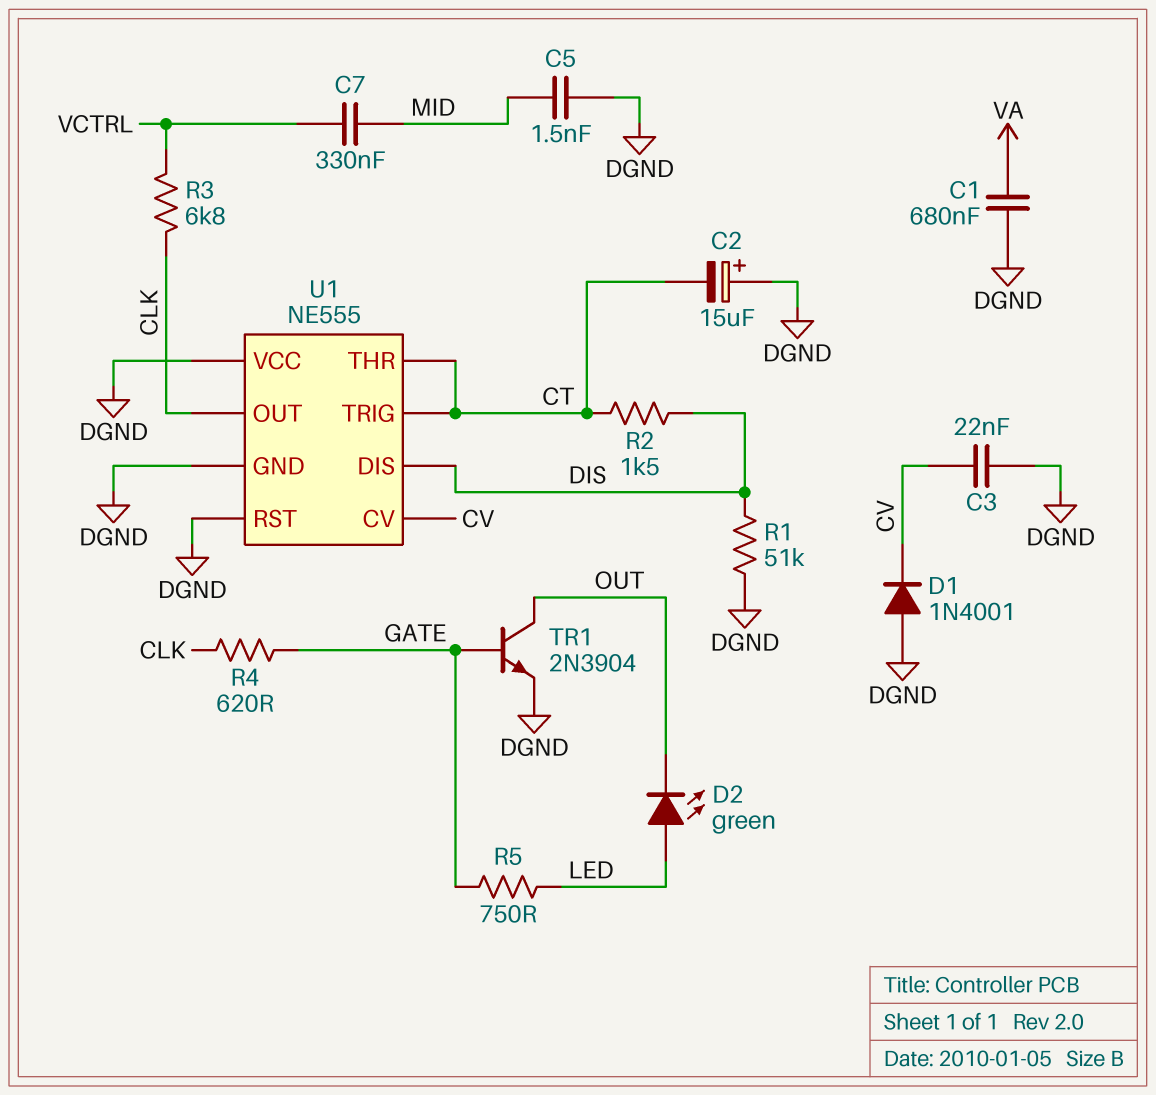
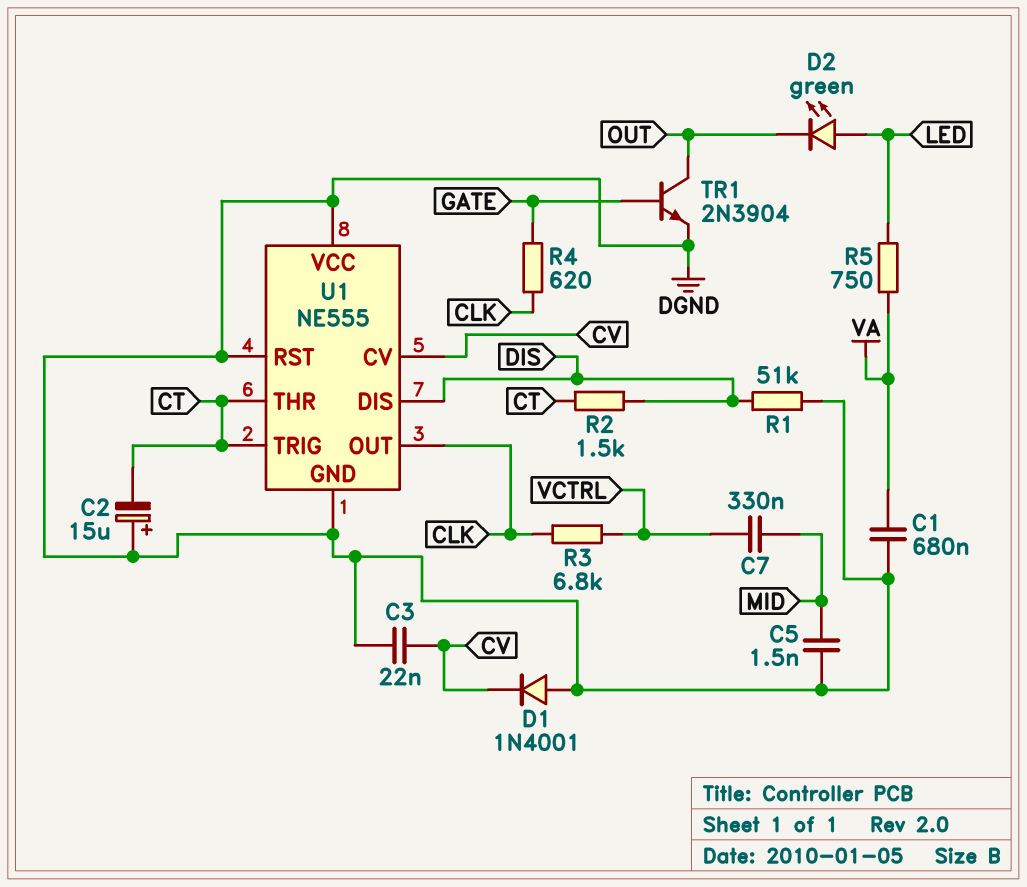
R5: 750 (GATE, LED) -> 750 (LED, VA)

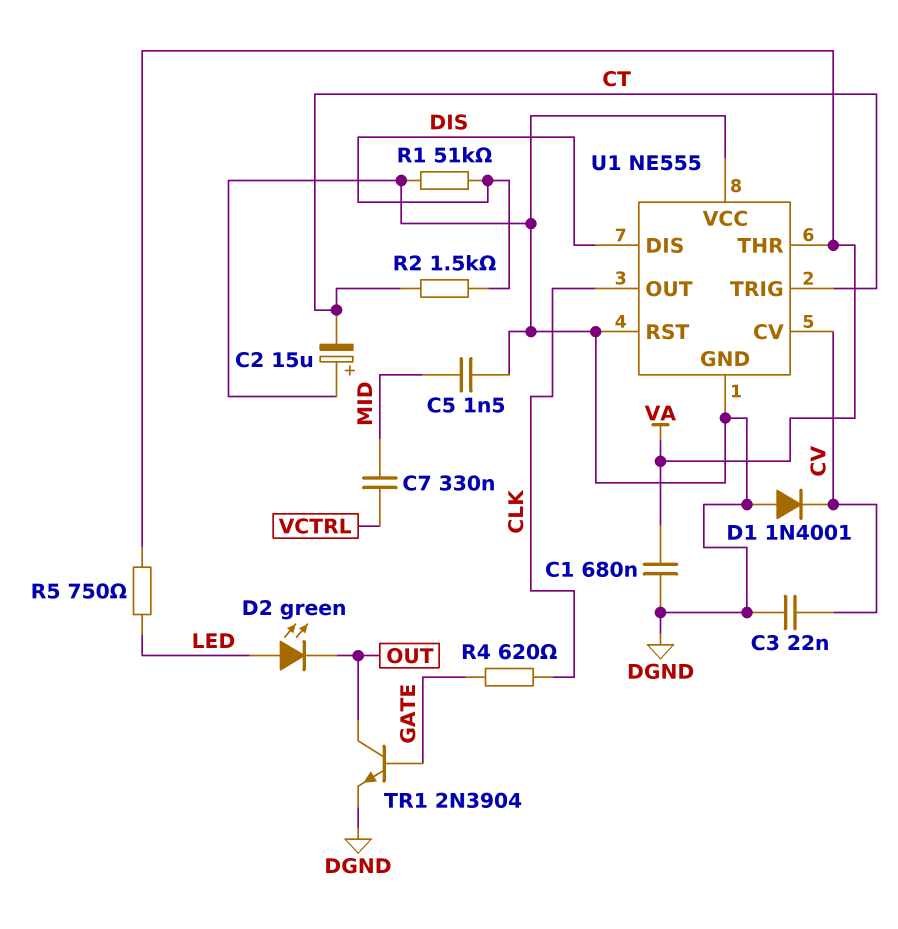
R3: 6.8k (CLK, VCTRL) -> none
U1 pin THR: CT -> VA

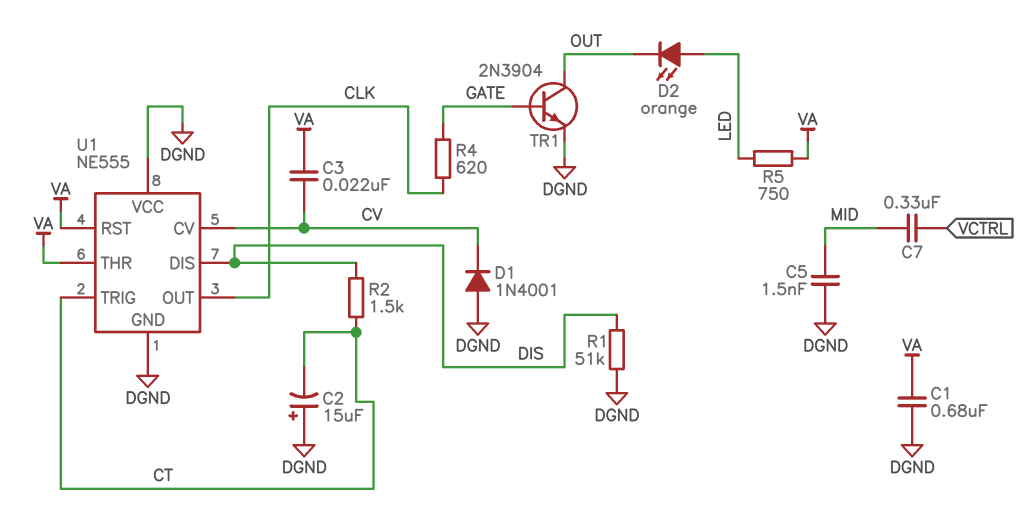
C3: 22nF (CV, DGND) -> 22nF (CV, VA)
D2: LED green (A LED, K OUT) -> LED orange (A LED, K OUT)
U1 pin RST: DGND -> VA

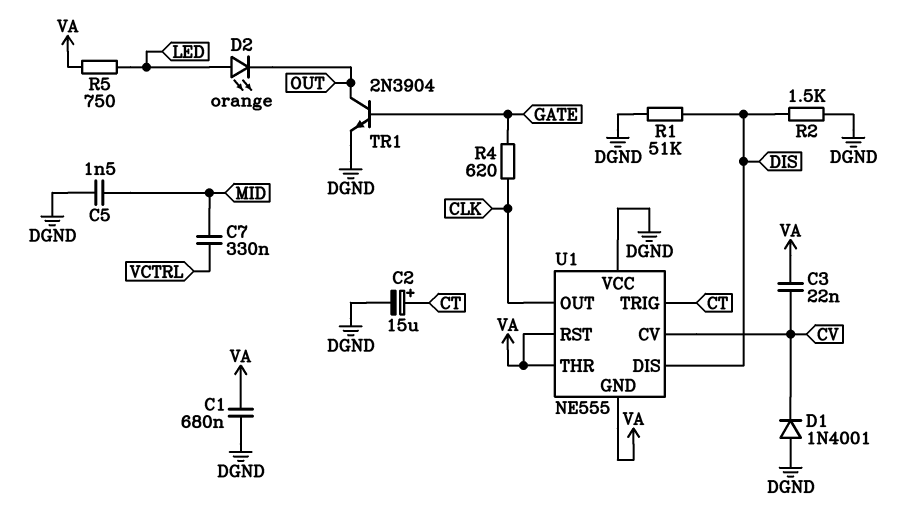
C2: 15uF (plus DGND, minus CT) -> 15uF (plus CT, minus DGND)
R2: 1.5k (CT, DIS) -> 1.5k (DGND, DIS)
U1 pin GND: DGND -> VA

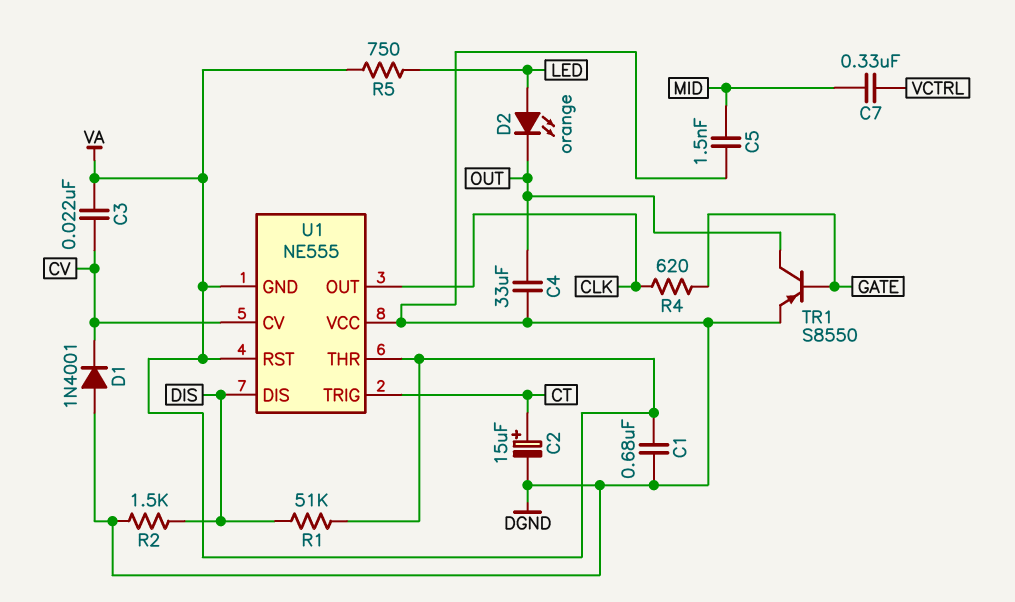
C4: none -> 33uF (DGND, OUT)
R1: 51k (DGND, DIS) -> 51k (DIS, VA)
TR1: NPN 2N3904 (B GATE, C OUT, E DGND) -> PNP S8550 (B GATE, C OUT, E DGND)

